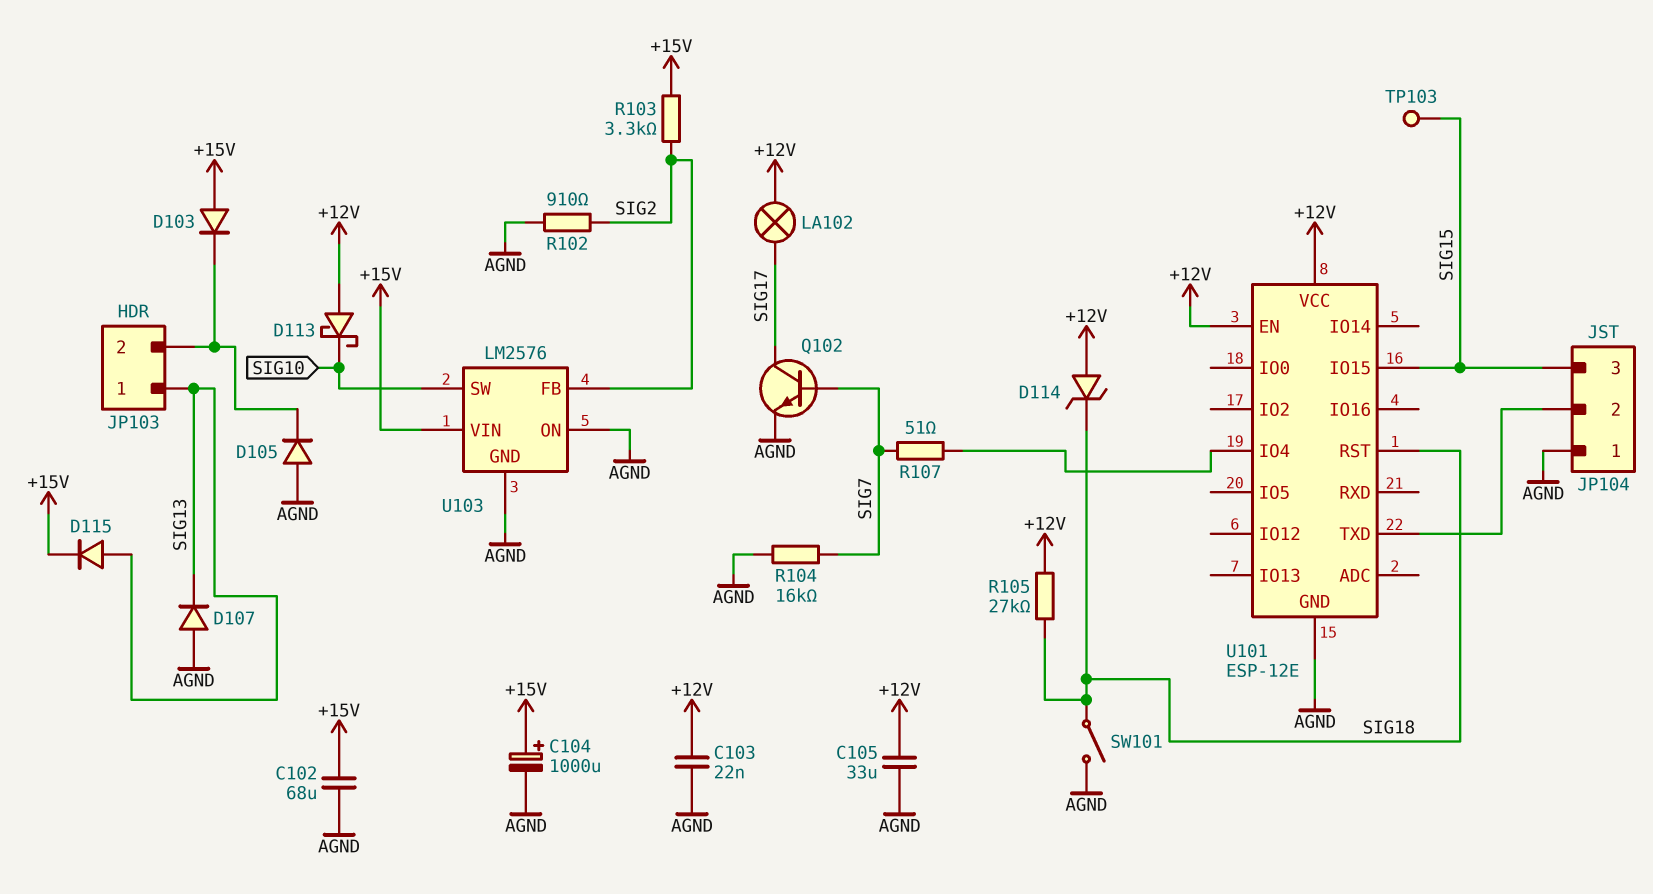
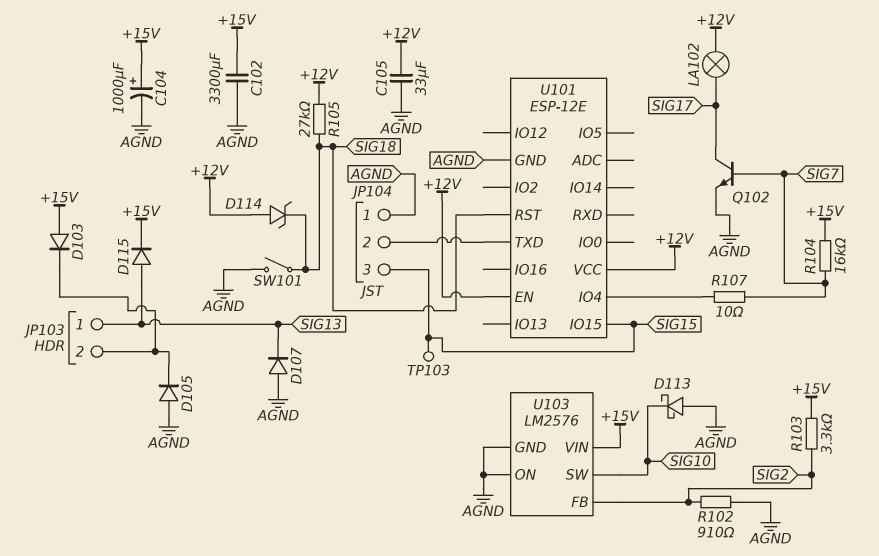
C102: 68uF (+15V, AGND) -> 3300uF (+15V, AGND)
C103: 22nF (+12V, AGND) -> none
D113: schottky (A +12V, K SIG10) -> schottky (A AGND, K SIG10)
R104: 16k (AGND, SIG7) -> 16k (+15V, SIG7)
R107: 51 (SIG7, U101/IO4) -> 10 (SIG7, U101/IO4)

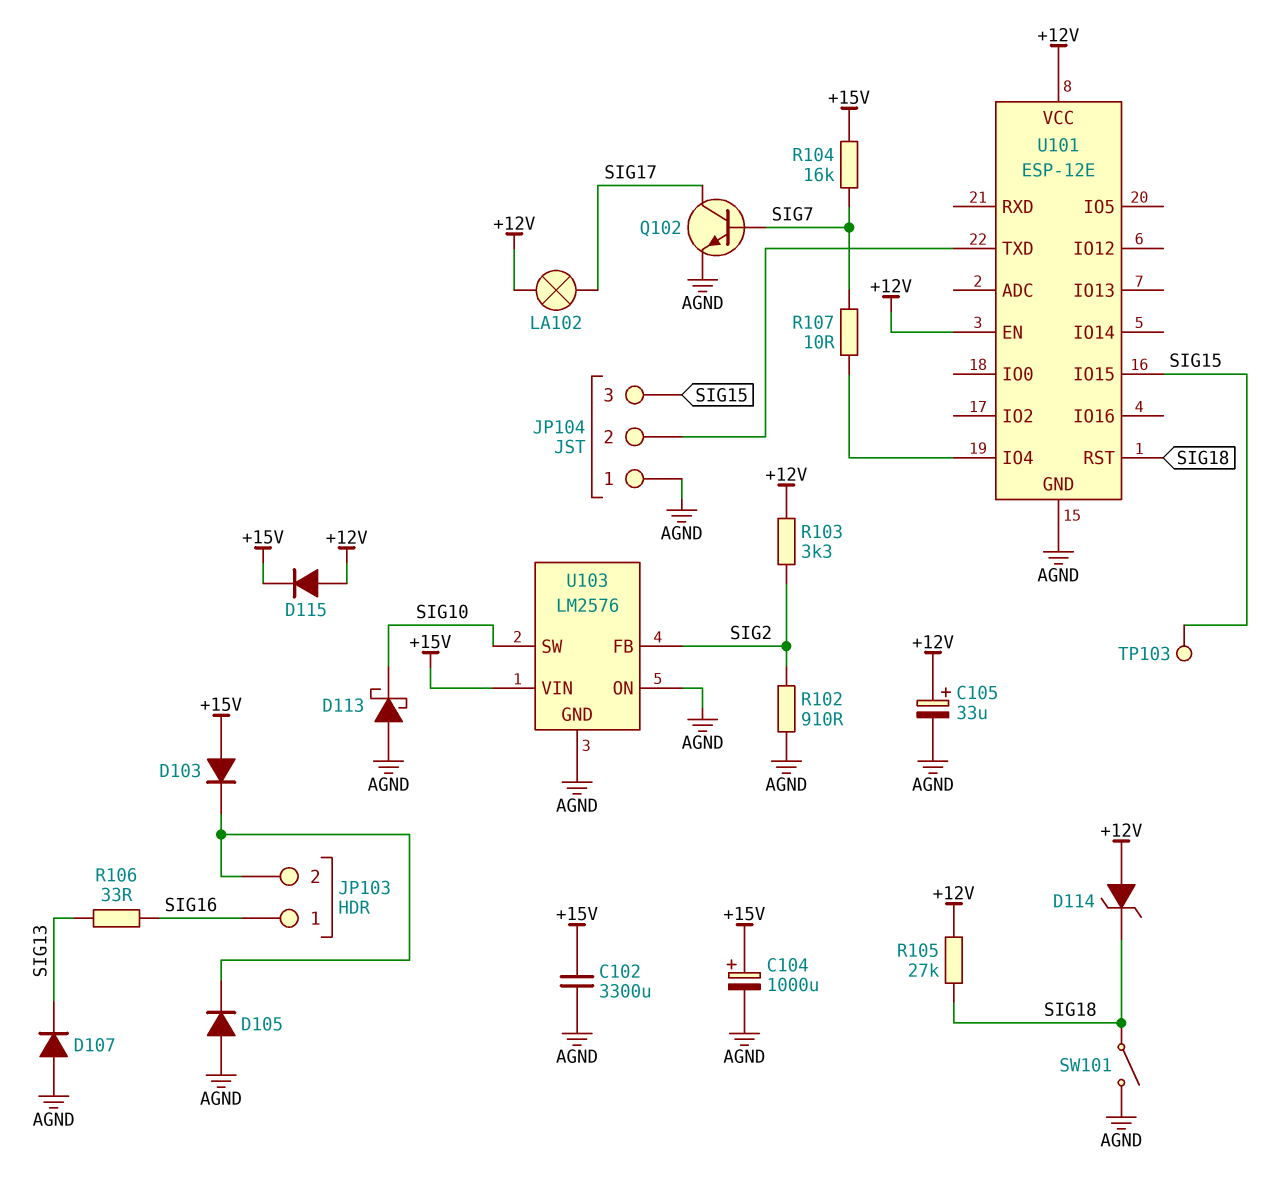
C105: 33uF (+12V, AGND) -> 33uF (plus +12V, minus AGND)
D115: diode (A SIG13, K +15V) -> diode (A +12V, K +15V)
JP103 pin 1: SIG13 -> SIG16
R103: 3.3k (+15V, SIG2) -> 3.3k (+12V, SIG2)
R106: none -> 33 (SIG13, SIG16)

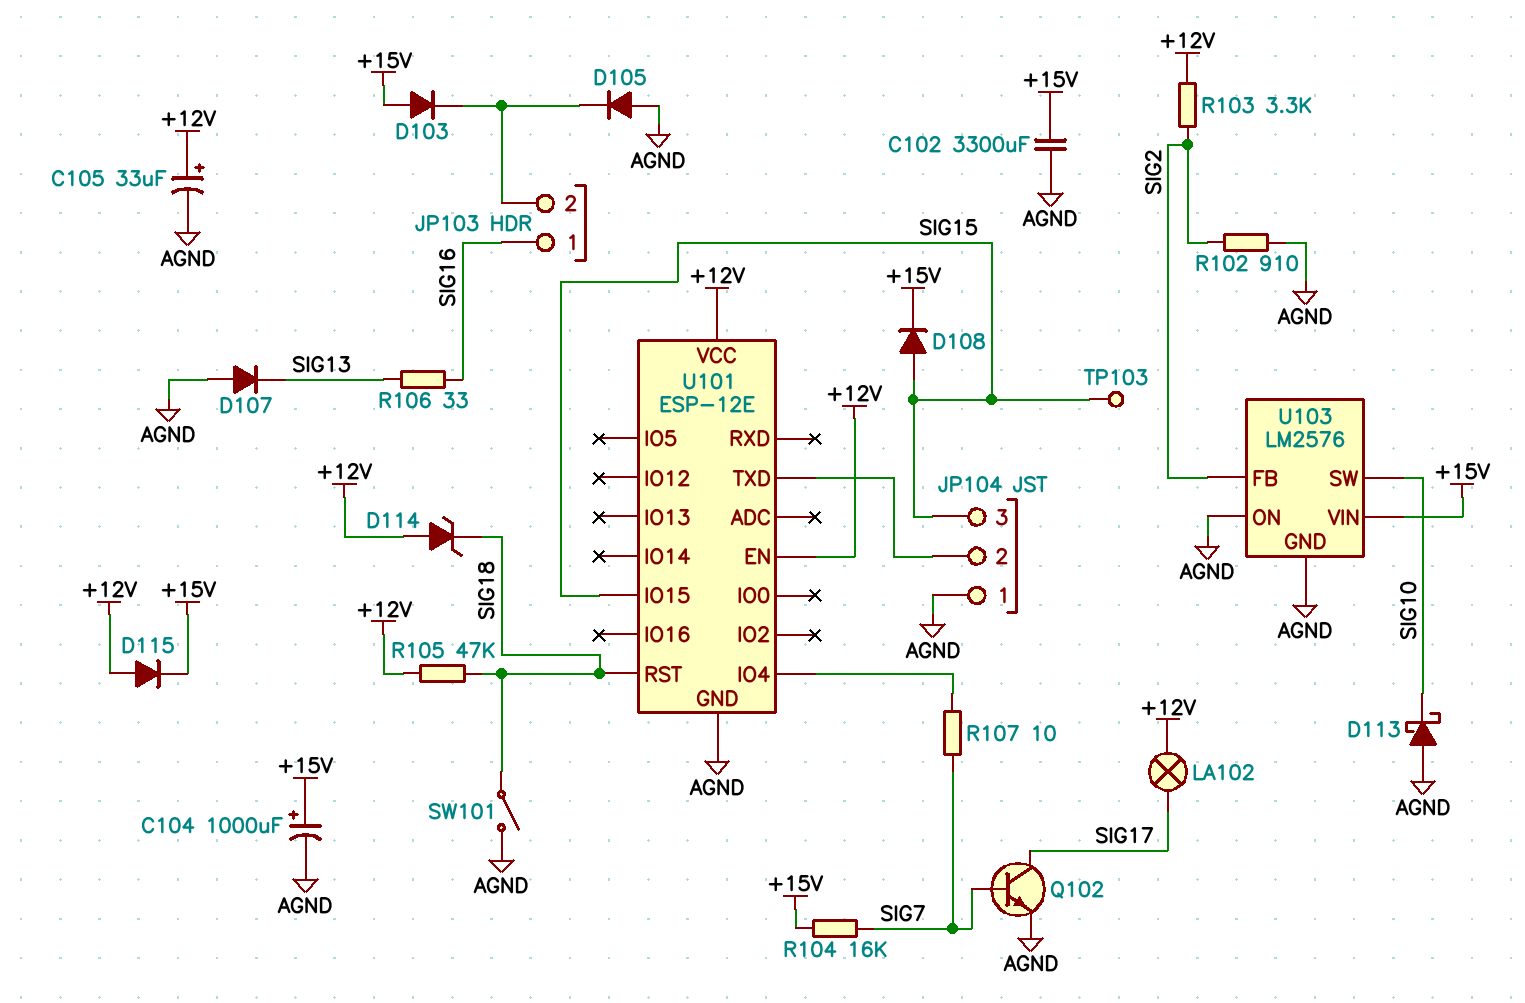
D108: none -> diode (A SIG15, K +15V)
R105: 27k (+12V, SIG18) -> 47k (+12V, SIG18)

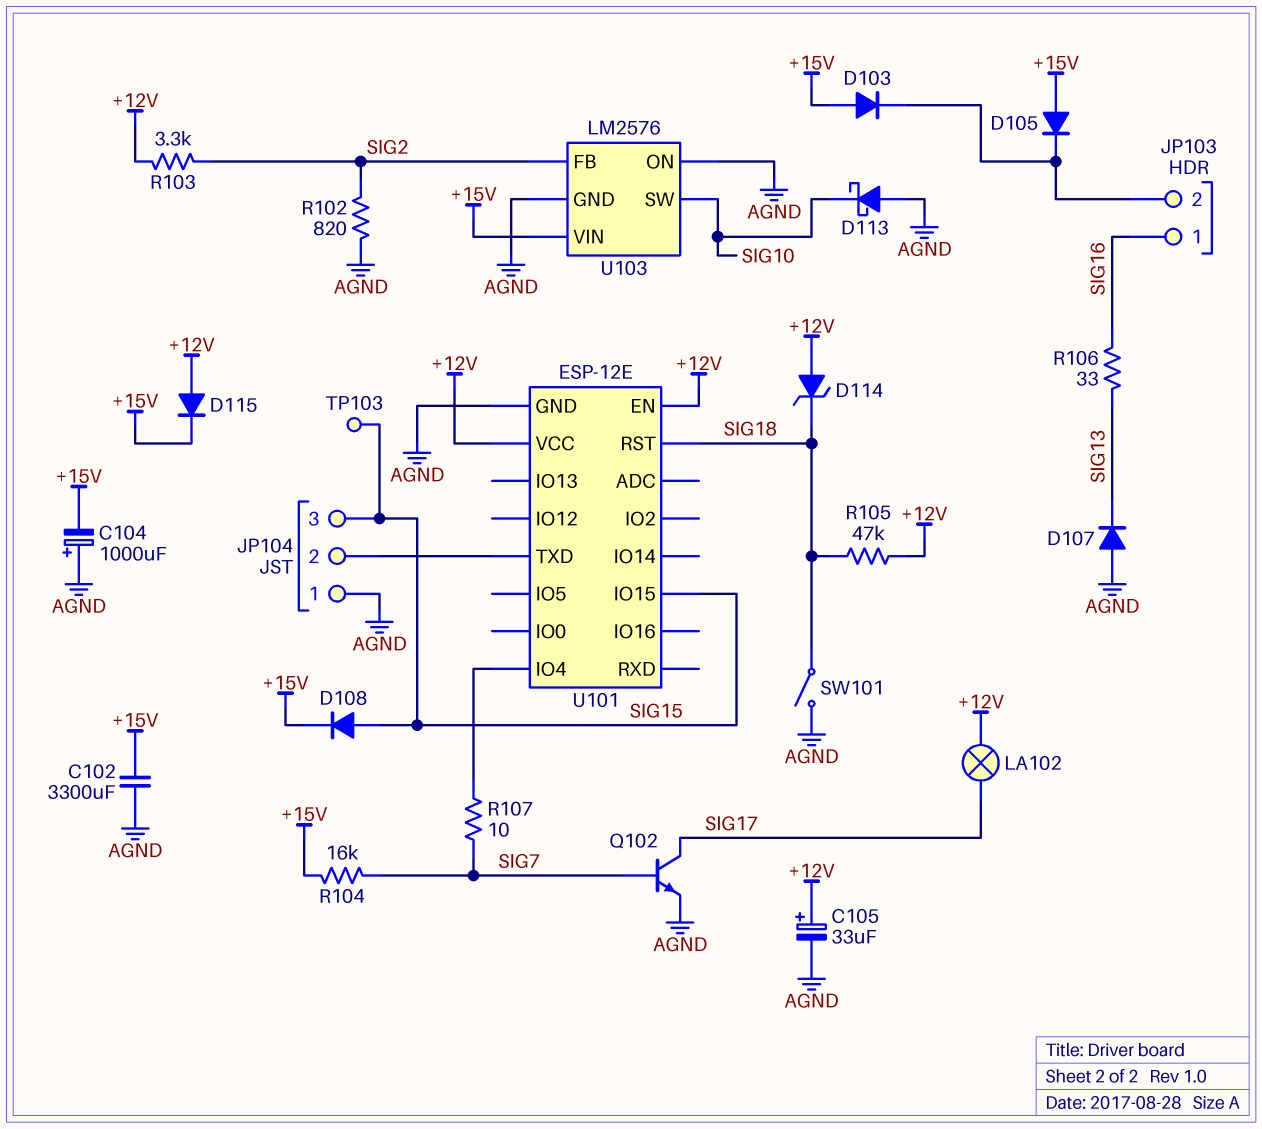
C104: 1000uF (plus +15V, minus AGND) -> 1000uF (plus AGND, minus +15V)
D105: diode (A AGND, K JP103/2) -> diode (A +15V, K JP103/2)
R102: 910 (AGND, SIG2) -> 820 (AGND, SIG2)

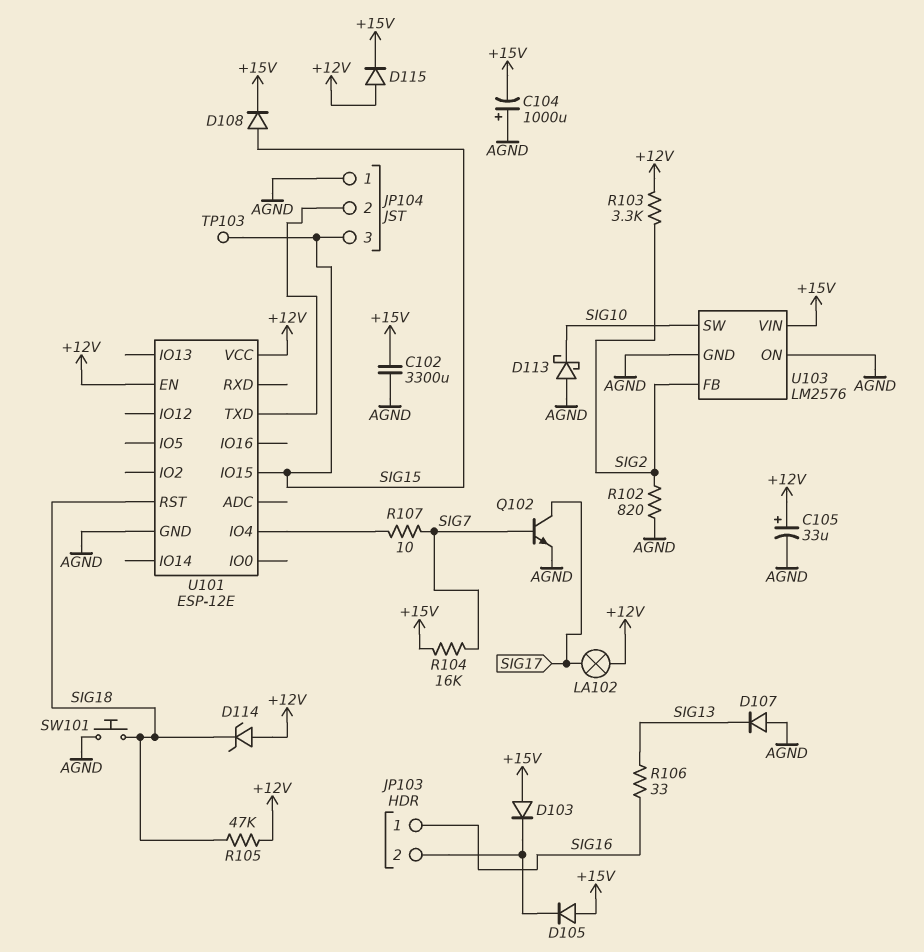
SW101: switch (AGND, SIG18) -> button (AGND, SIG18)

